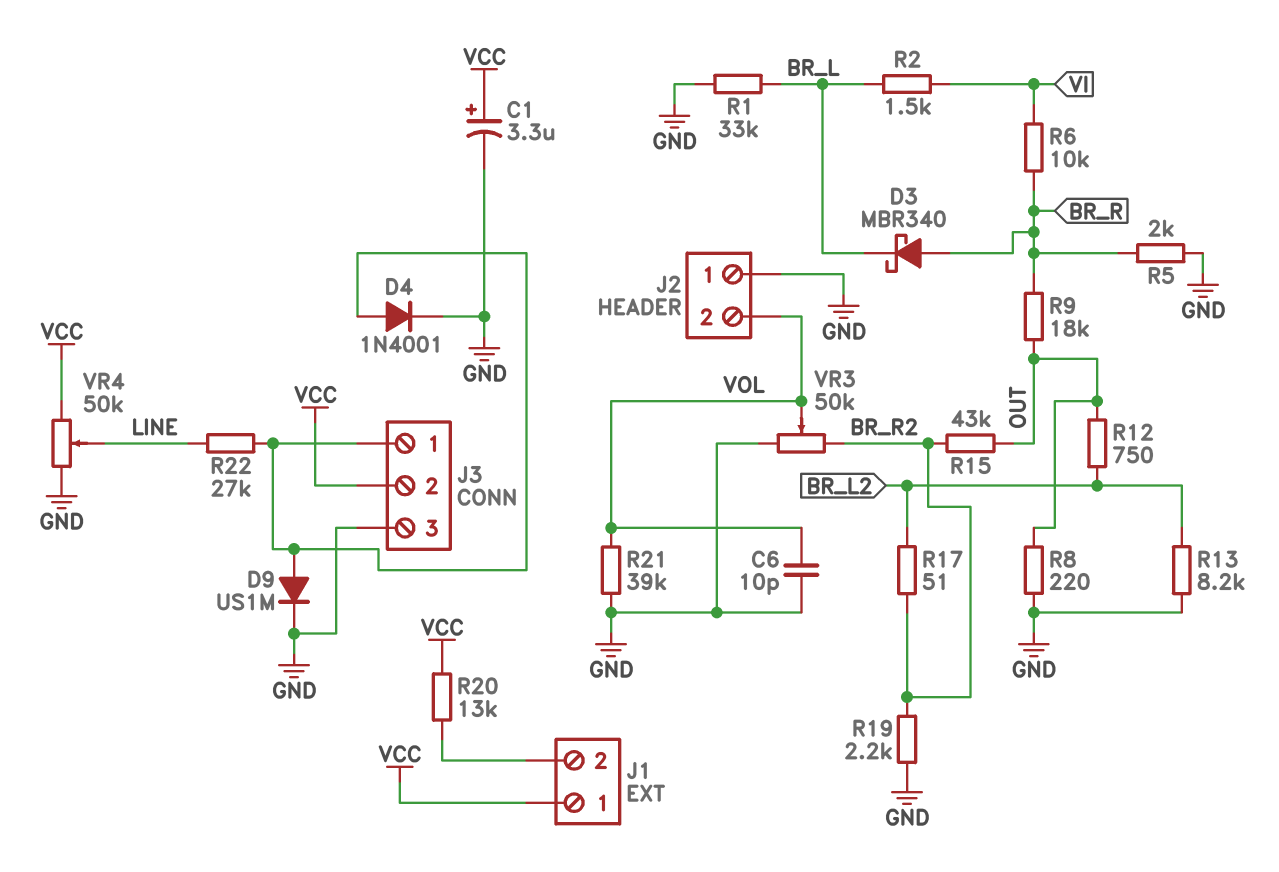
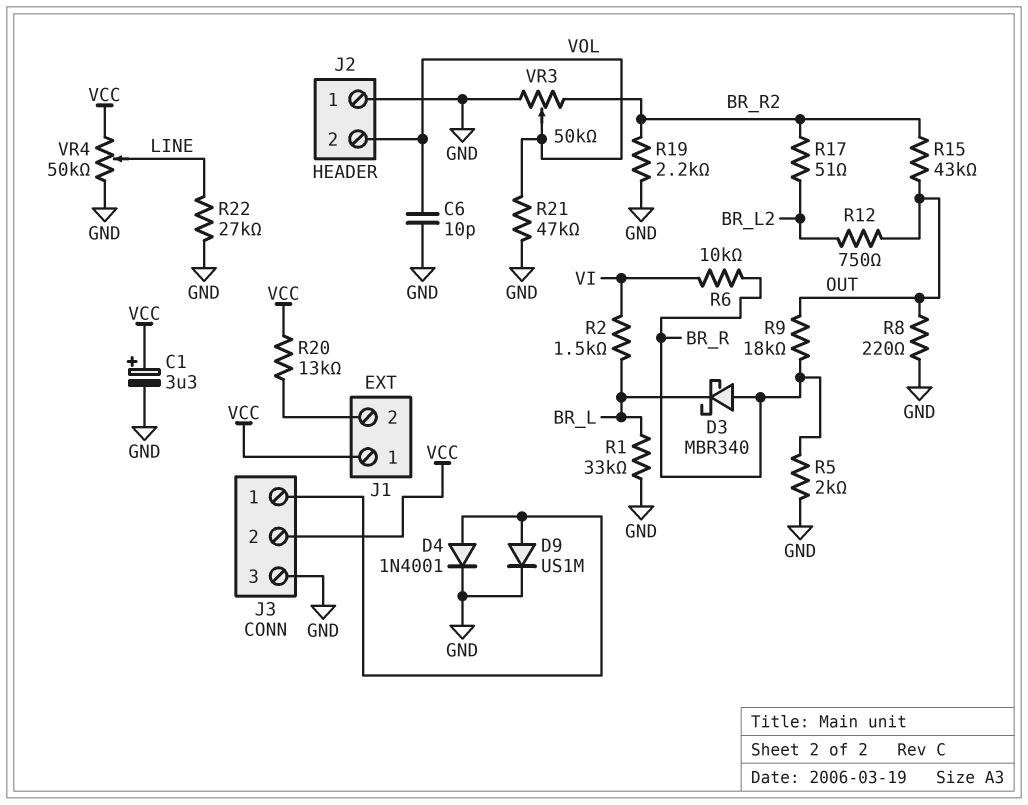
R13: 8.2k (BR_L2, GND) -> none
R21: 39k (GND, VOL) -> 47k (GND, VOL)
R22: 27k (J3/1, LINE) -> 27k (GND, LINE)

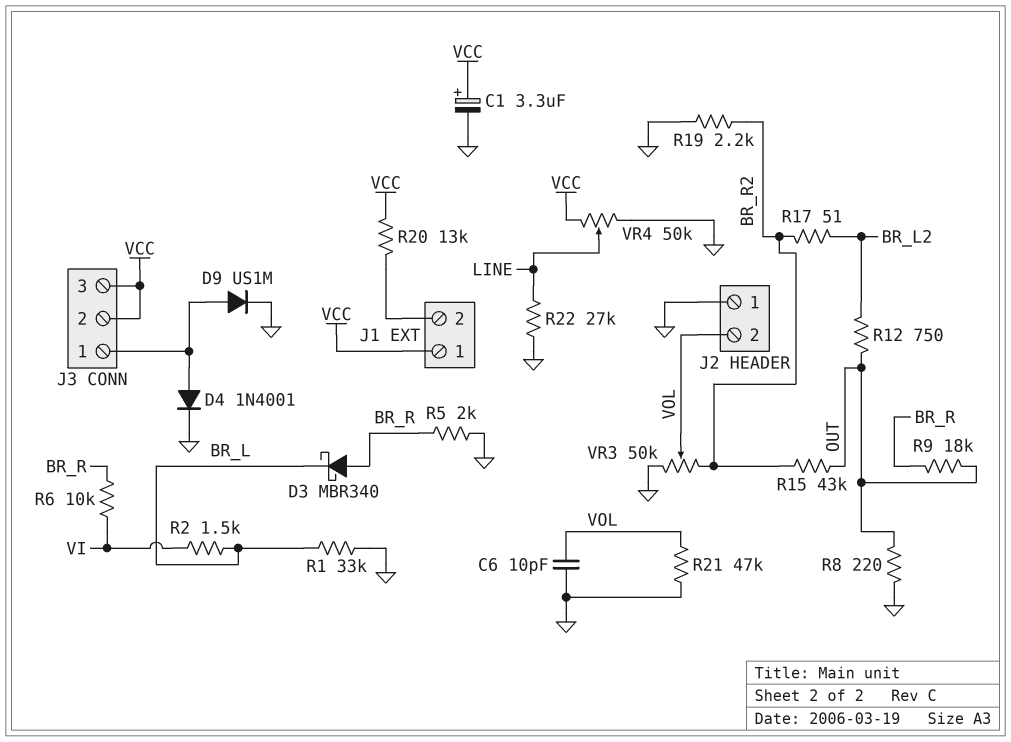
J3 pin 3: GND -> VCC

